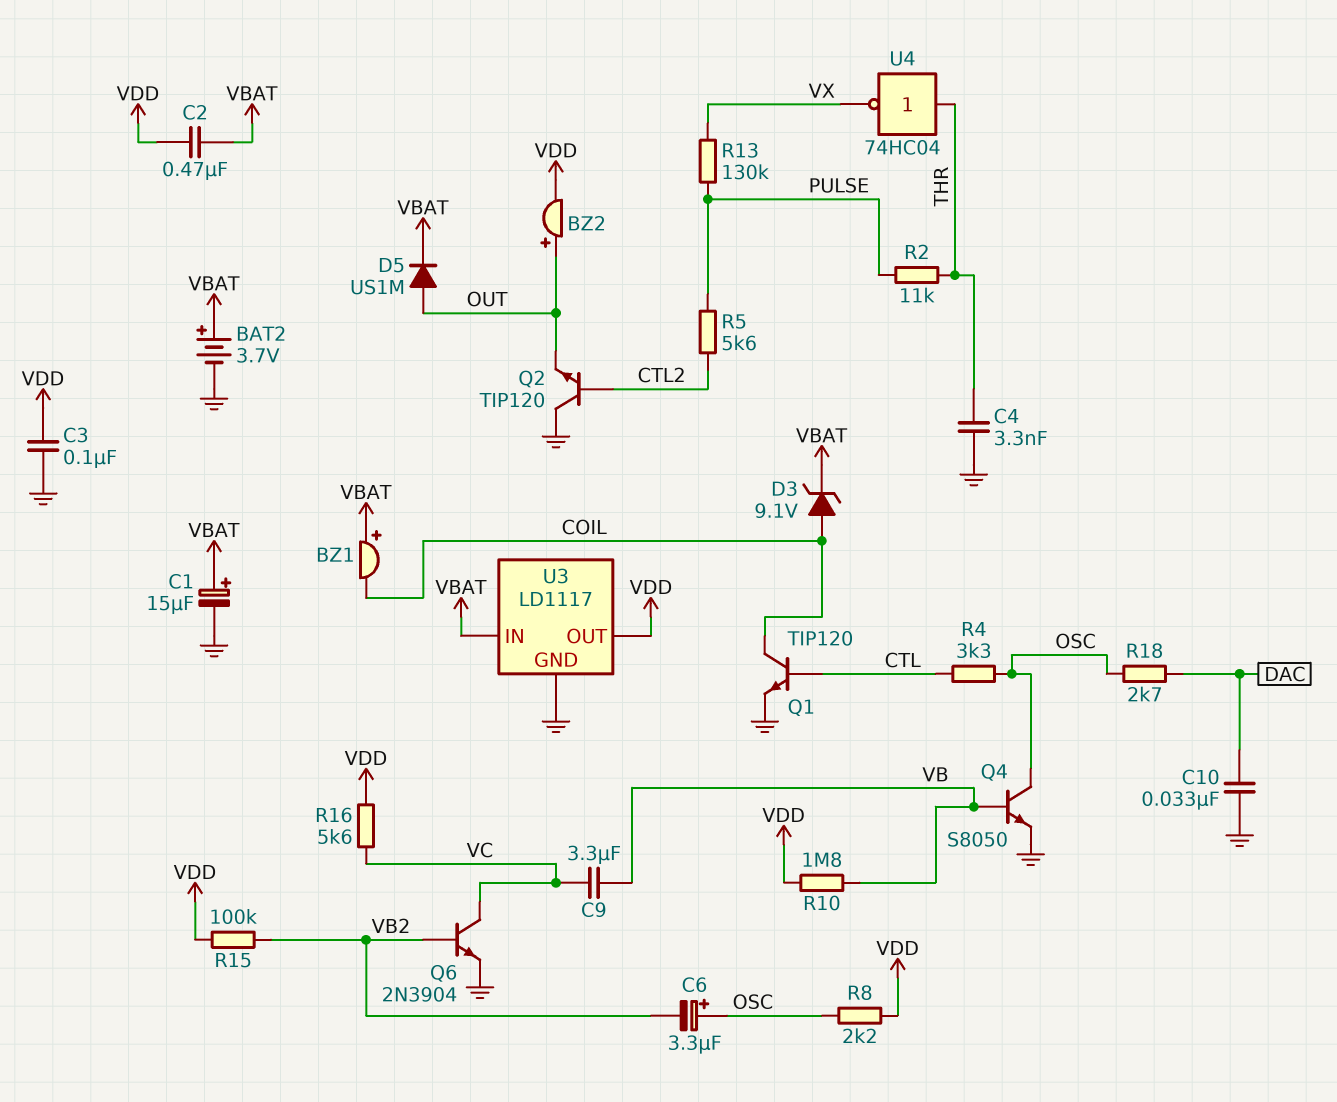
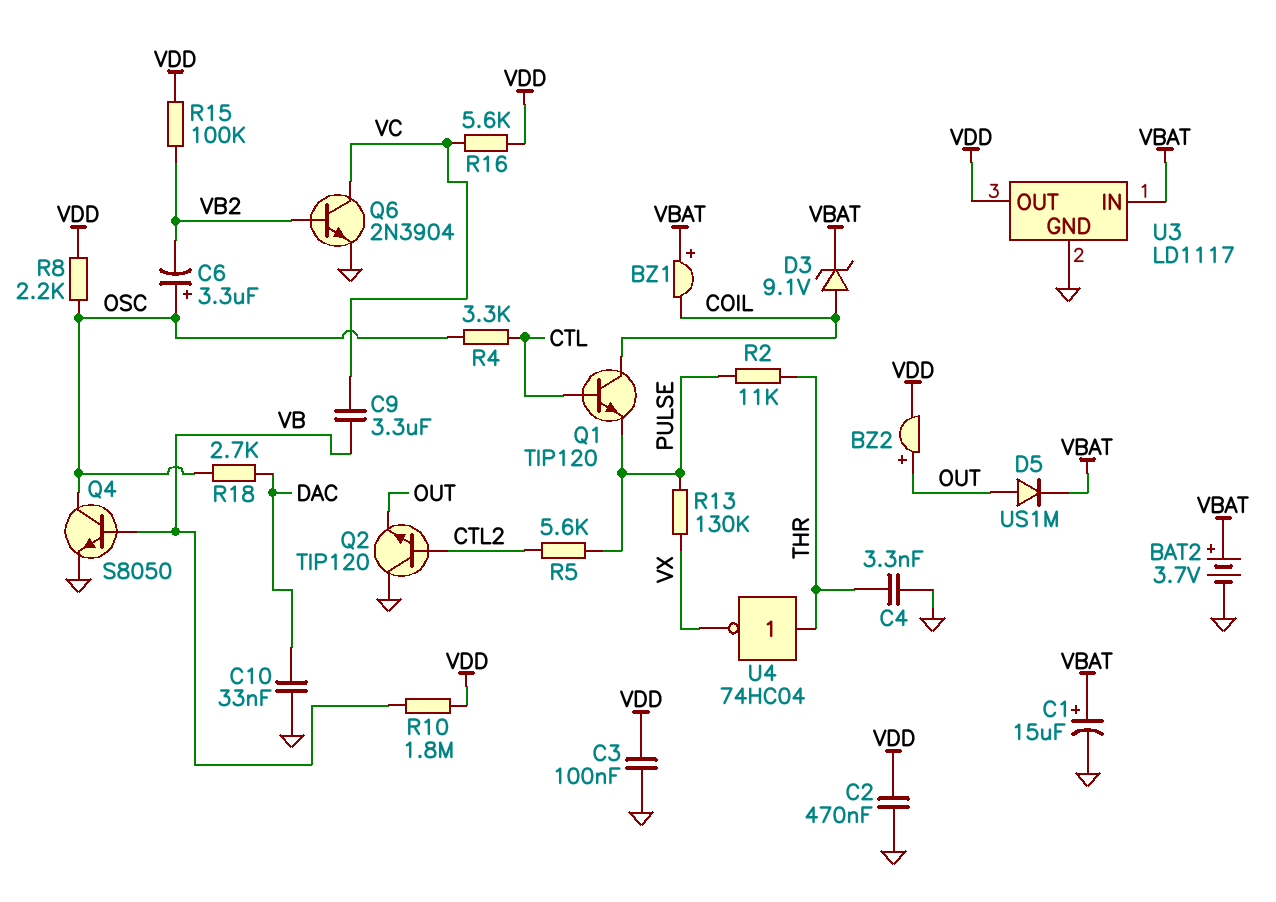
C2: 470nF (VBAT, VDD) -> 470nF (GND, VDD)
Q1: NPN TIP120 (B CTL, C COIL, E GND) -> NPN TIP120 (B CTL, C COIL, E PULSE)

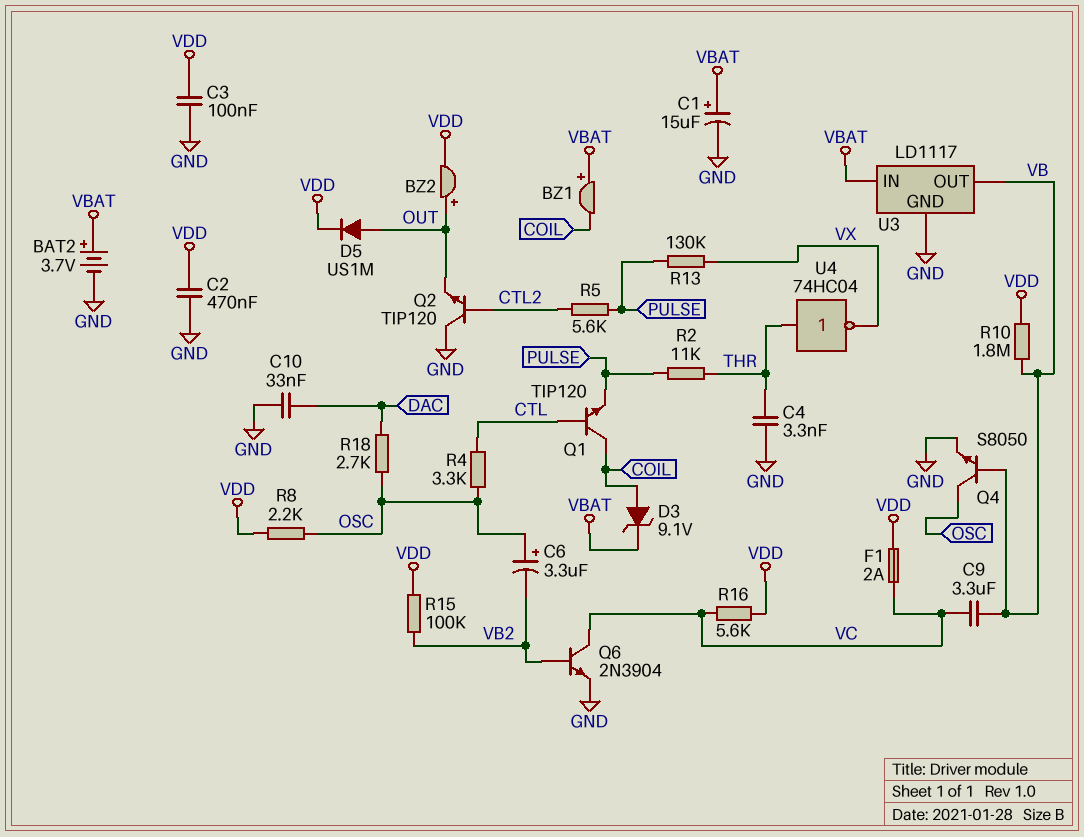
D5: diode US1M (A OUT, K VBAT) -> diode US1M (A OUT, K VDD)
F1: none -> 2A (VC, VDD)
U3 pin OUT: VDD -> VB

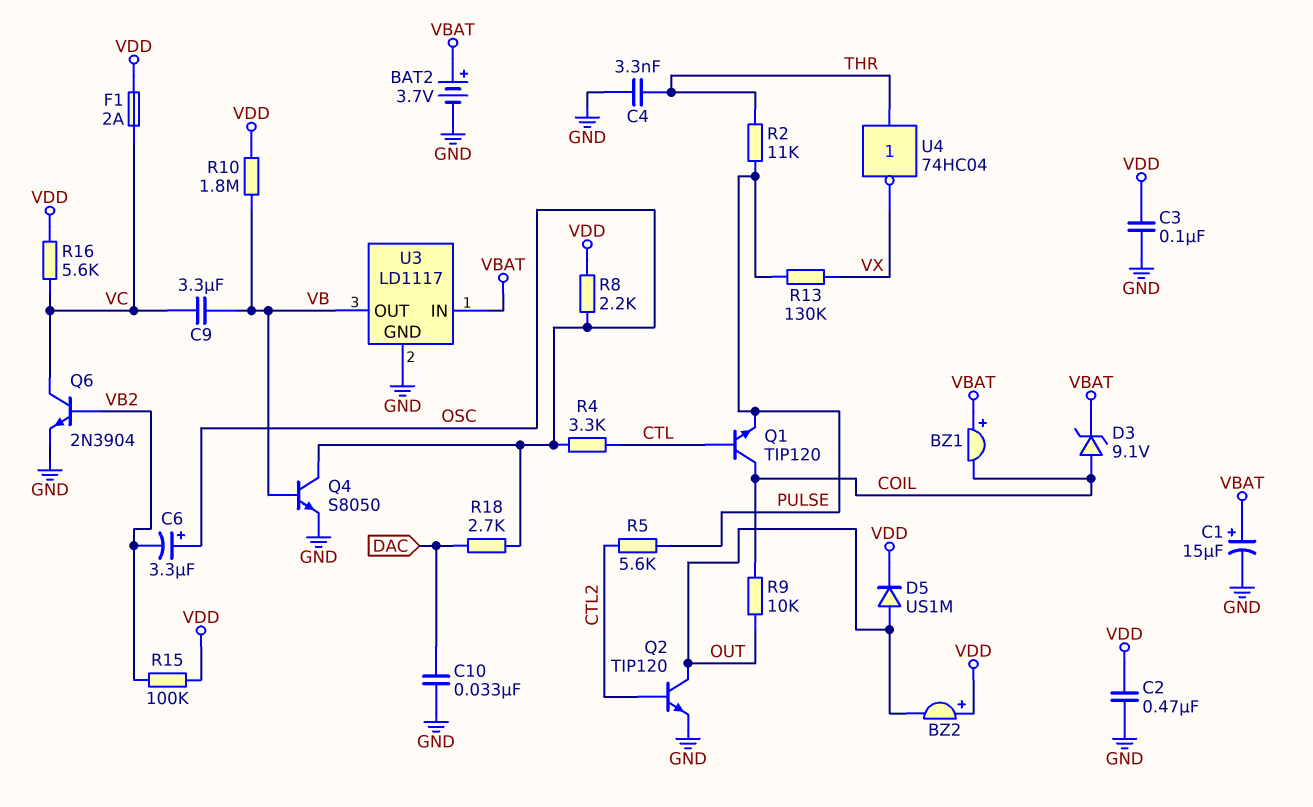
BZ2: buzzer (plus OUT, minus VDD) -> buzzer (plus VDD, minus OUT)
Q2: NPN TIP120 (B CTL2, C GND, E OUT) -> NPN TIP120 (B CTL2, C OUT, E GND)
R9: none -> 10k (COIL, OUT)

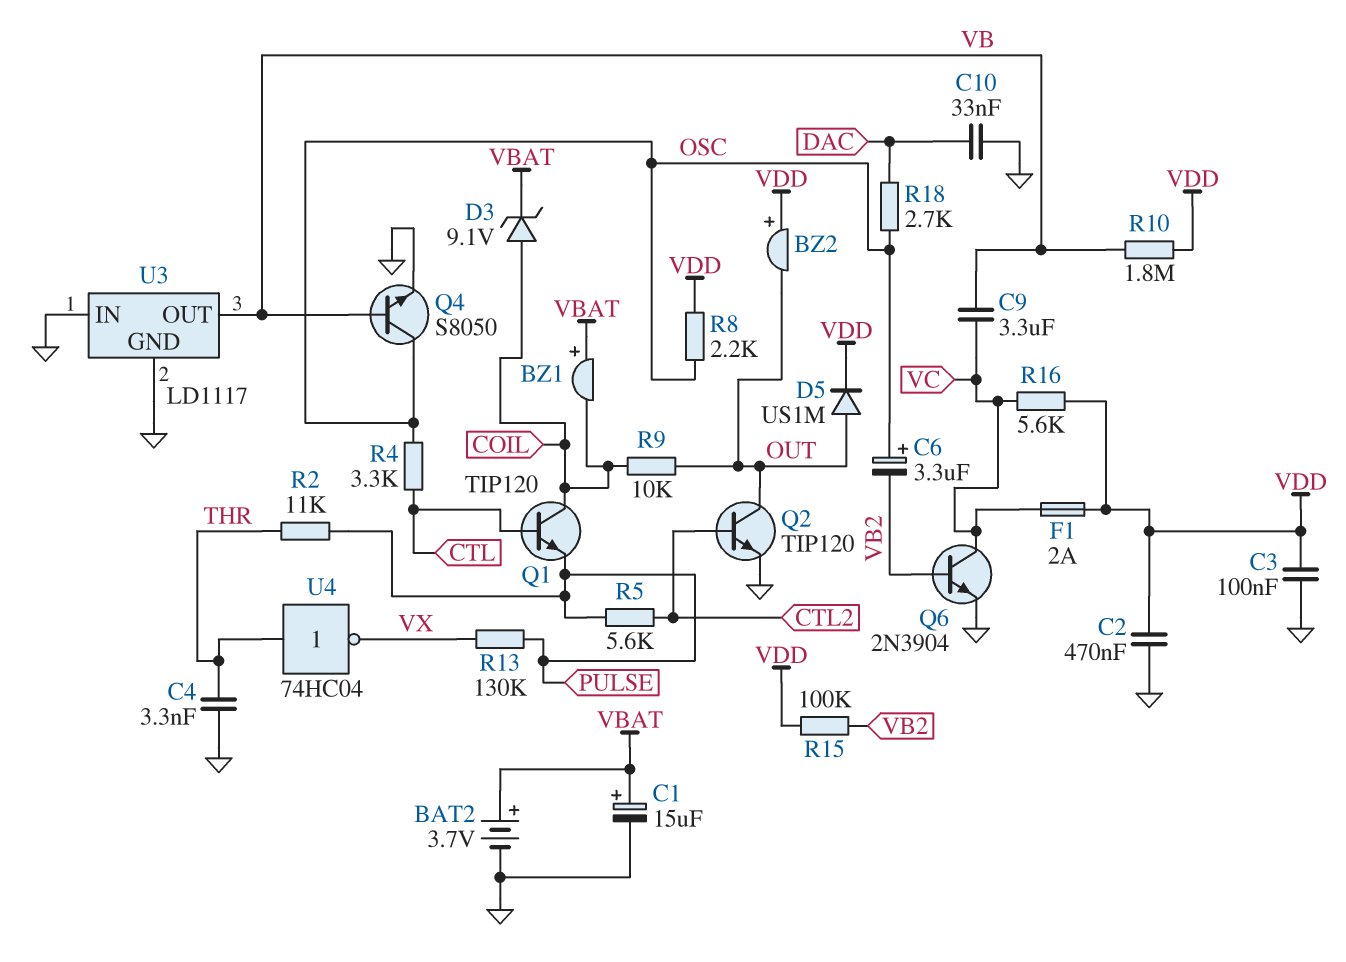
U3 pin IN: VBAT -> GND

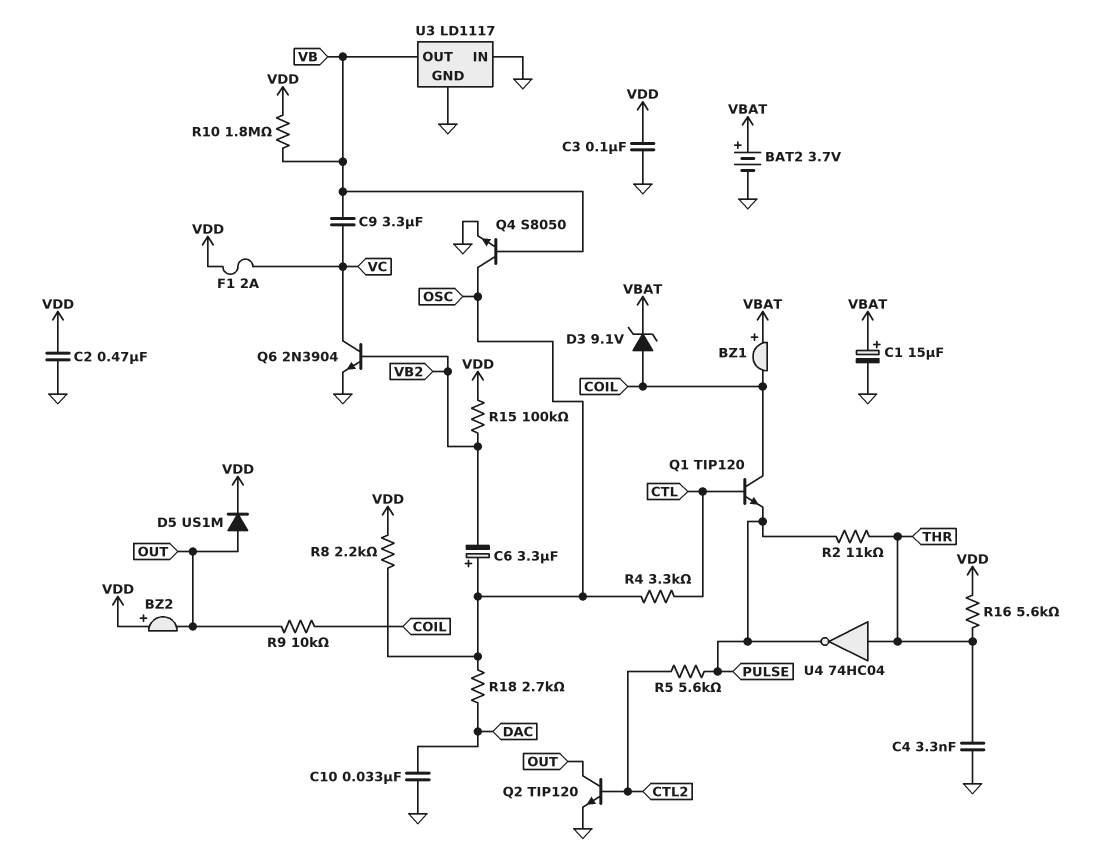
R13: 130k (PULSE, VX) -> none
R16: 5.6k (VC, VDD) -> 5.6k (THR, VDD)
U4: NOT 74HC04 (in THR, out VX) -> NOT 74HC04 (in THR, out PULSE)

